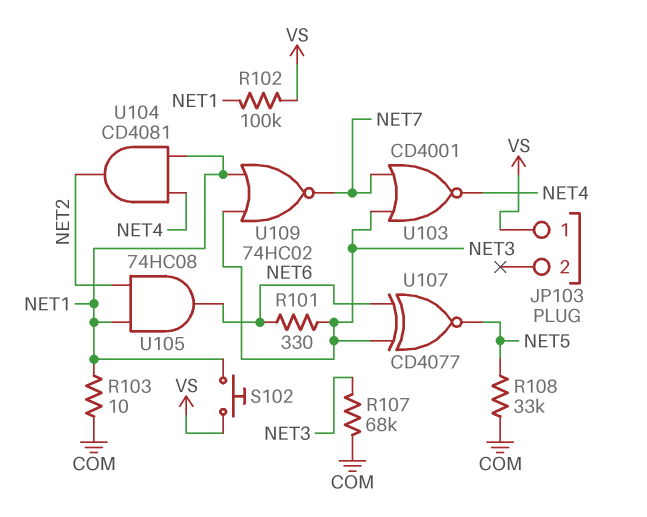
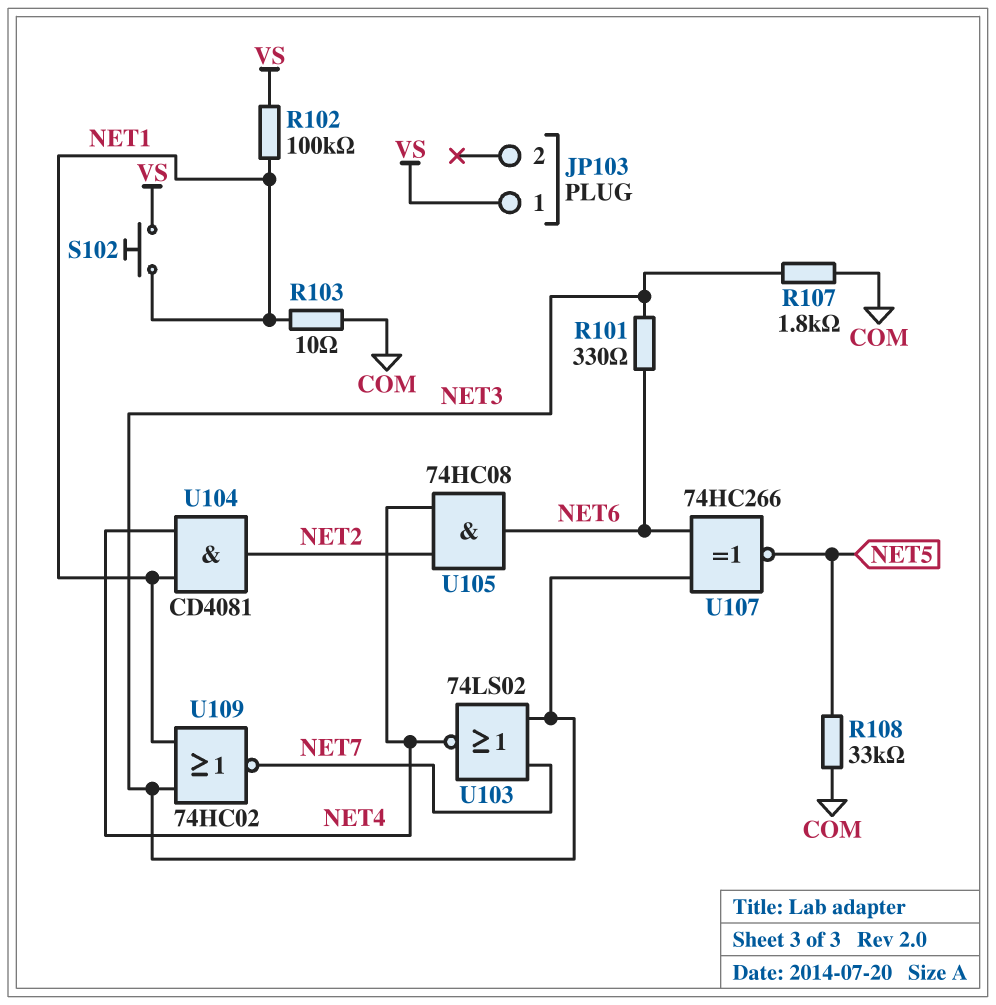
R107: 68k (COM, NET3) -> 1.8k (COM, NET3)
U103: NOR CD4001 (in NET3, in NET7, out NET4) -> NOR 74LS02 (in NET3, in NET7, out NET4)
U105: AND 74HC08 (in NET1, in NET2, out NET6) -> AND 74HC08 (in NET2, in NET4, out NET6)
U107: XNOR CD4077 (in NET3, in NET6, out NET5) -> XNOR 74HC266 (in NET3, in NET6, out NET5)

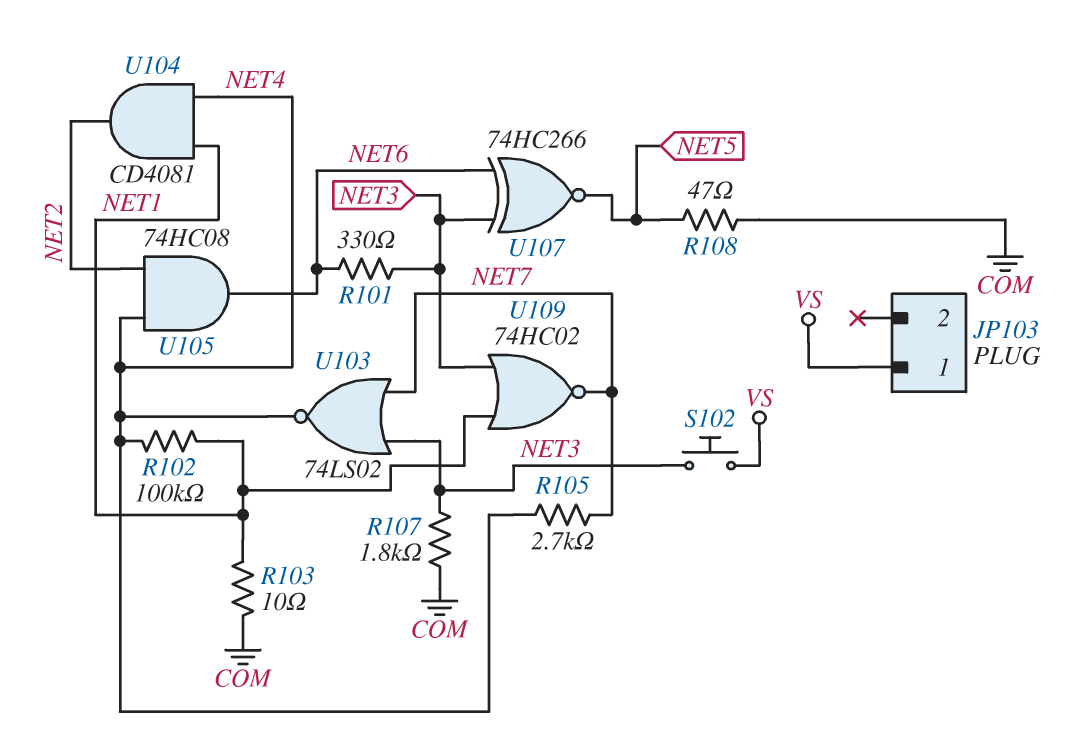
R102: 100k (NET1, VS) -> 100k (NET1, NET4)
R105: none -> 2.7k (NET4, NET7)
R108: 33k (COM, NET5) -> 47 (COM, NET5)
S102: button (NET1, VS) -> button (NET3, VS)

